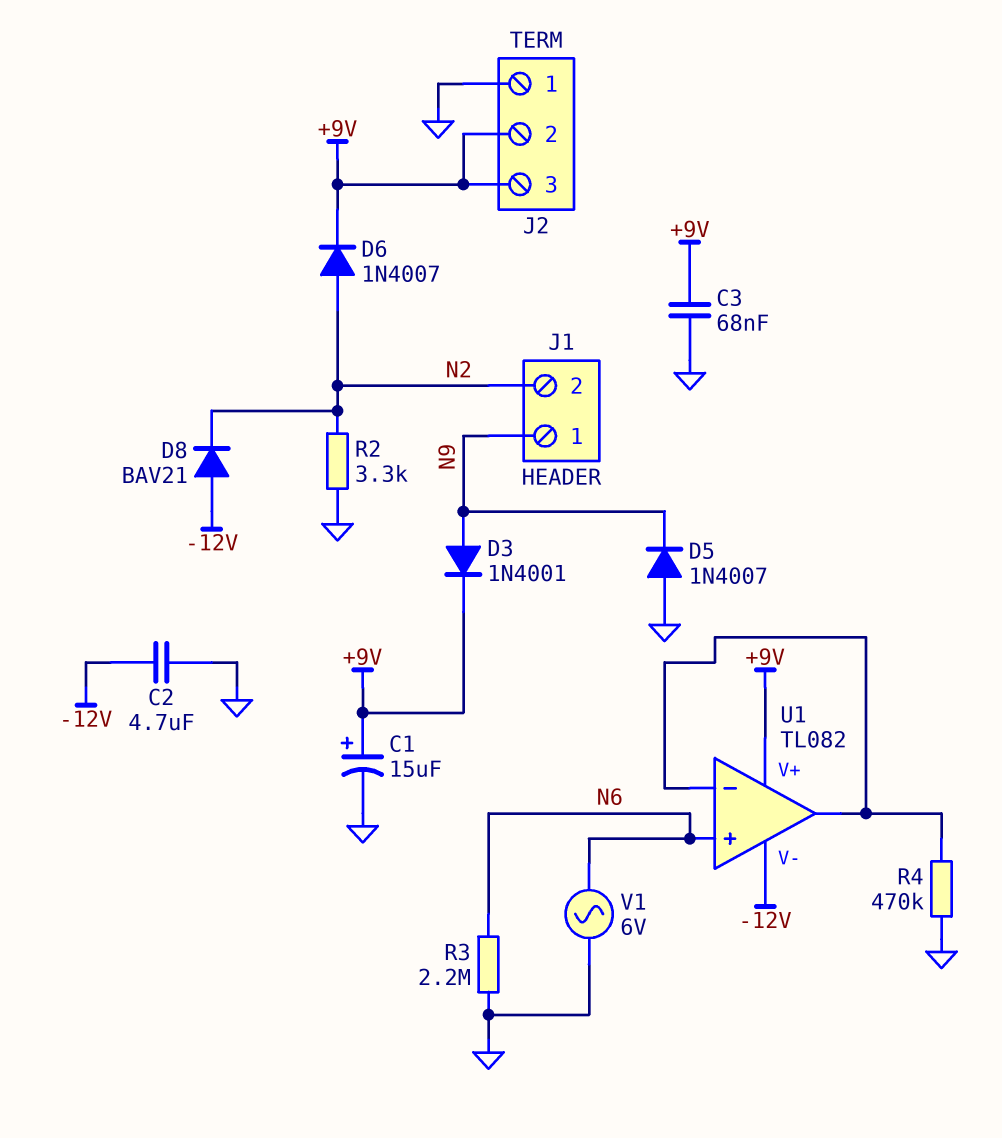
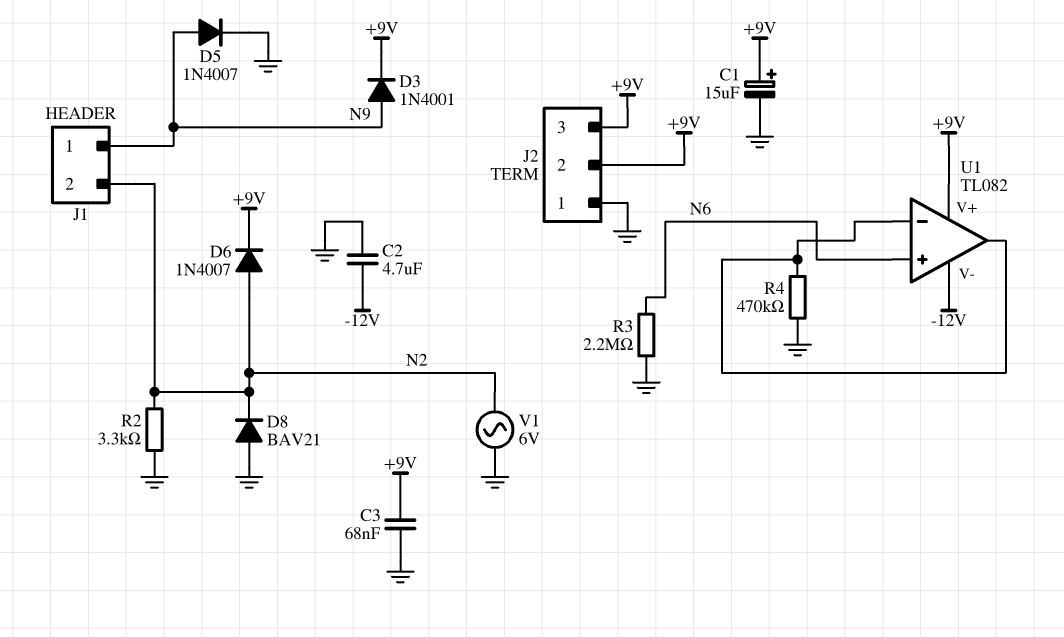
D5: diode 1N4007 (A GND, K N9) -> diode 1N4007 (A N9, K GND)
D8: diode BAV21 (A -12V, K N2) -> diode BAV21 (A GND, K N2)
V1: AC 6V (GND, N6) -> AC 6V (GND, N2)

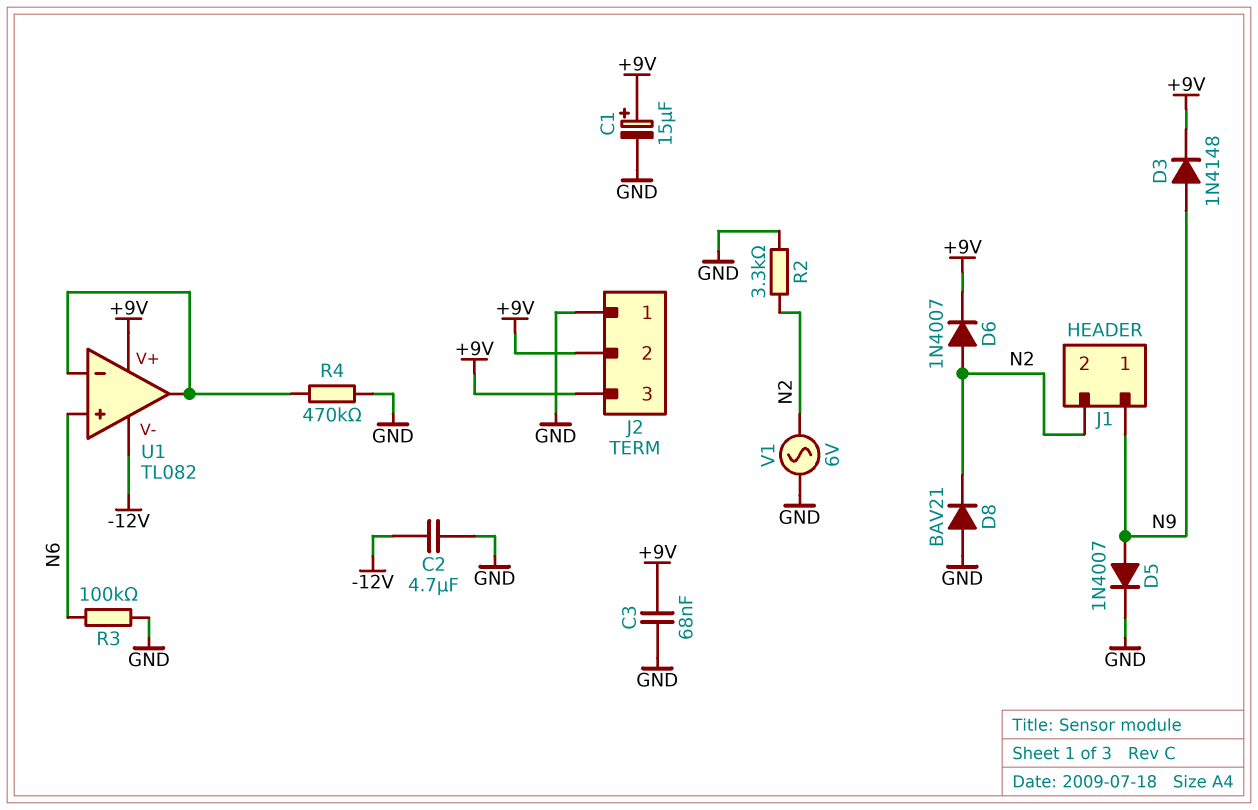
D3: diode 1N4001 (A N9, K +9V) -> diode 1N4148 (A N9, K +9V)
R3: 2.2M (GND, N6) -> 100k (GND, N6)

